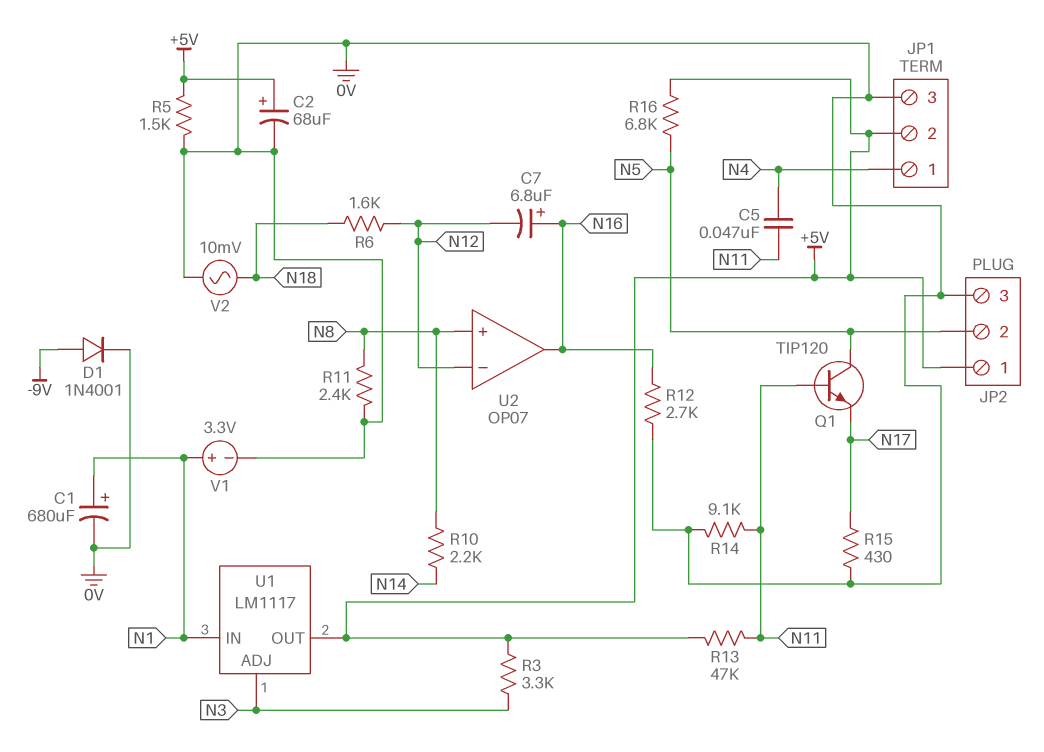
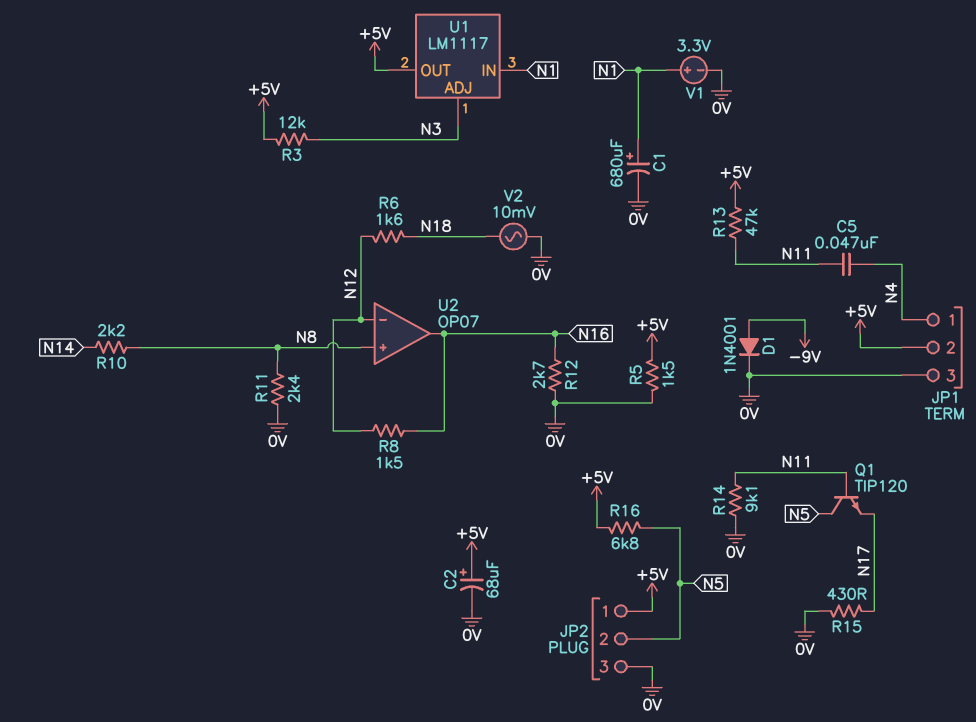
C7: 6.8uF (plus N16, minus N12) -> none
R3: 3.3k (+5V, N3) -> 12k (+5V, N3)
R8: none -> 1.5k (N12, N16)

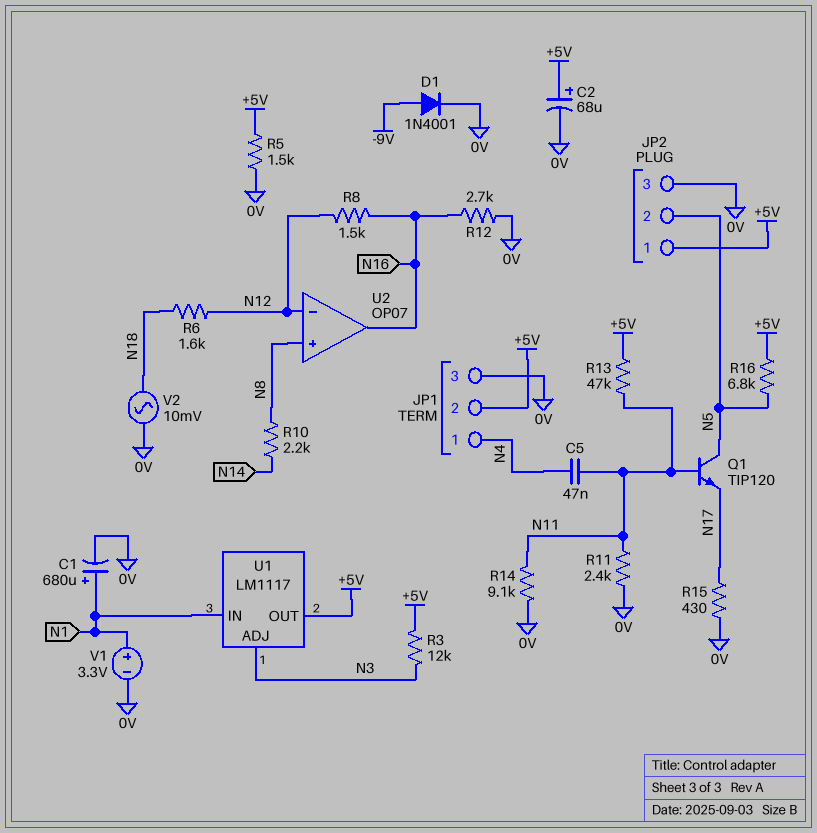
R11: 2.4k (0V, N8) -> 2.4k (0V, N11)

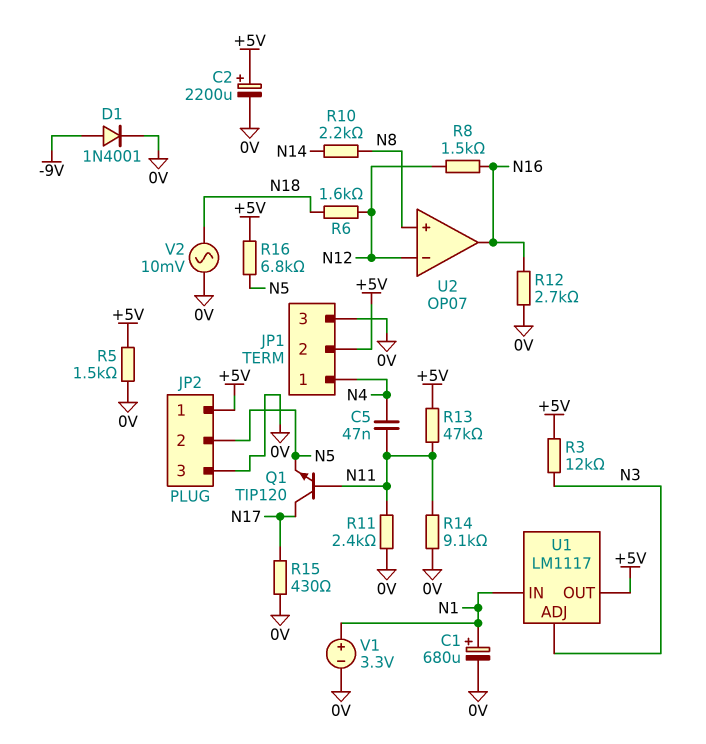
C2: 68uF (plus +5V, minus 0V) -> 2200uF (plus +5V, minus 0V)
Q1: NPN TIP120 (B N11, C N5, E N17) -> NPN TIP120 (B N11, C N17, E N5)

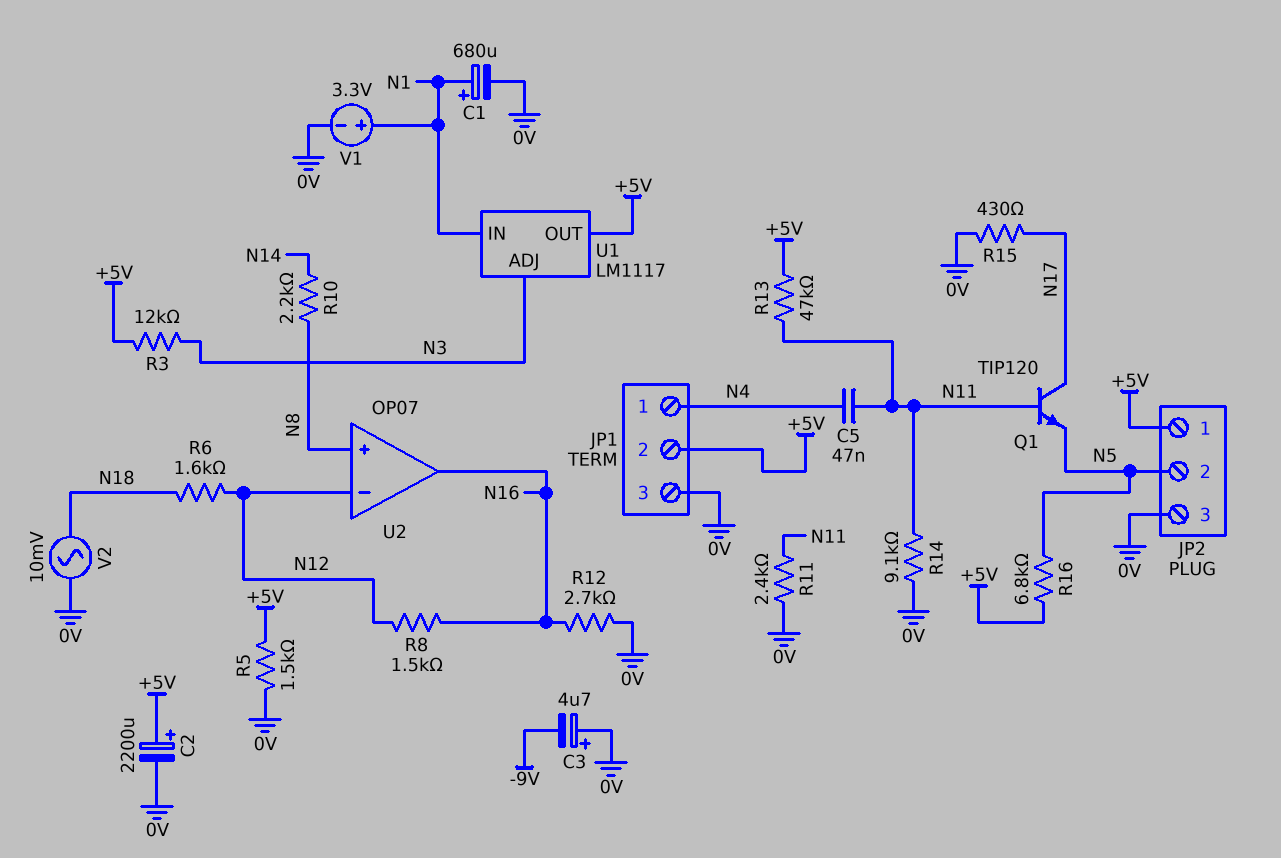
C3: none -> 4.7uF (plus 0V, minus -9V)
D1: diode 1N4001 (A -9V, K 0V) -> none

